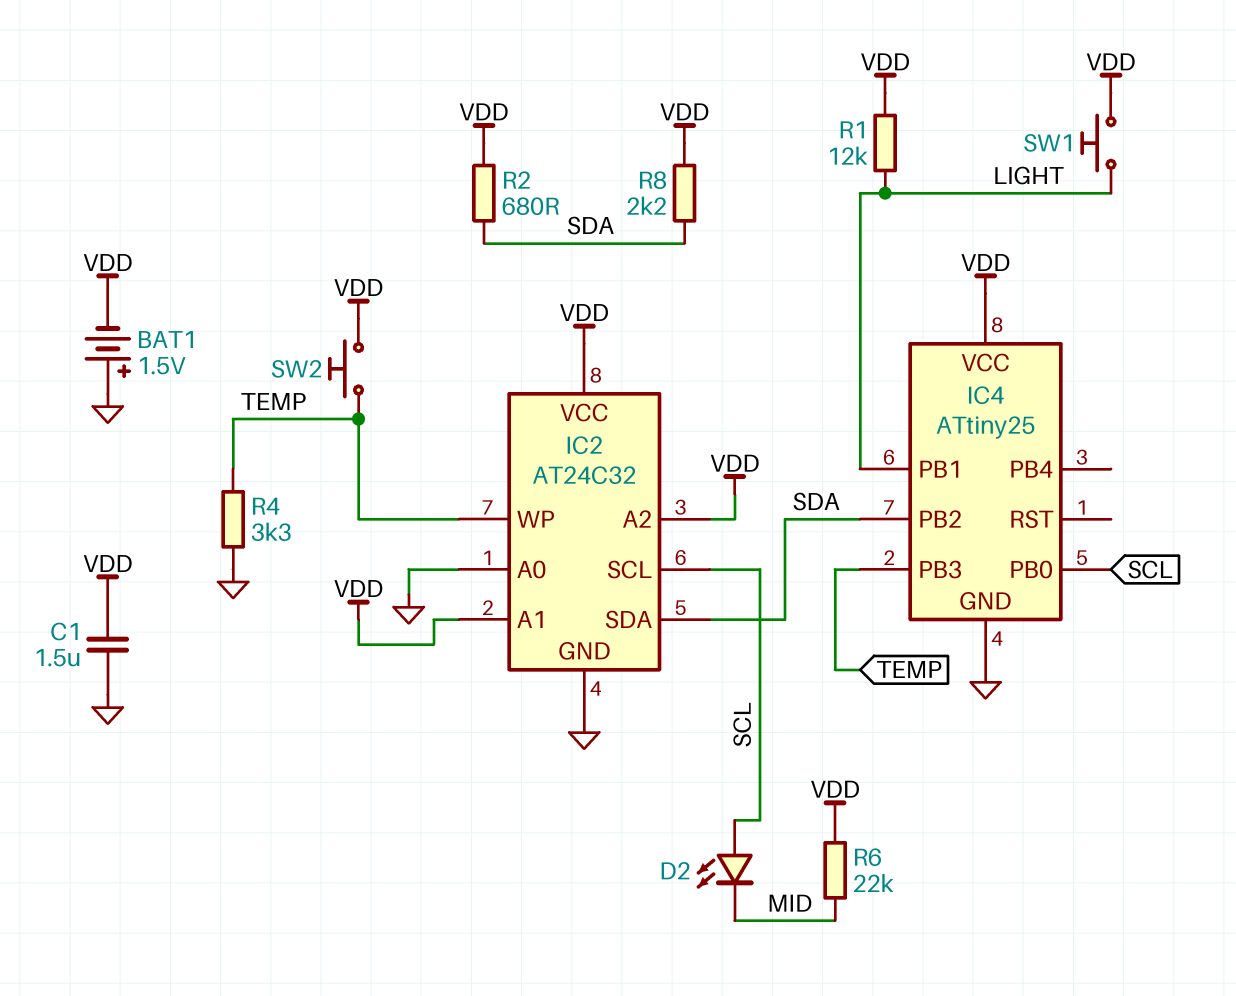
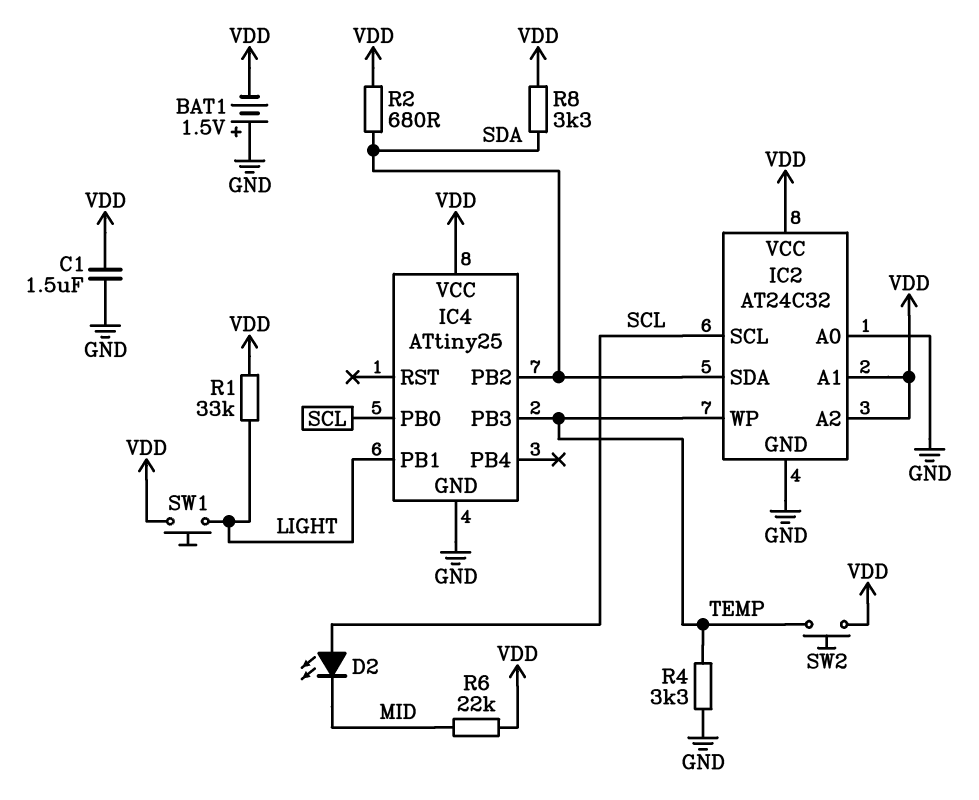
R1: 12k (LIGHT, VDD) -> 33k (LIGHT, VDD)
R8: 2.2k (SDA, VDD) -> 3.3k (SDA, VDD)

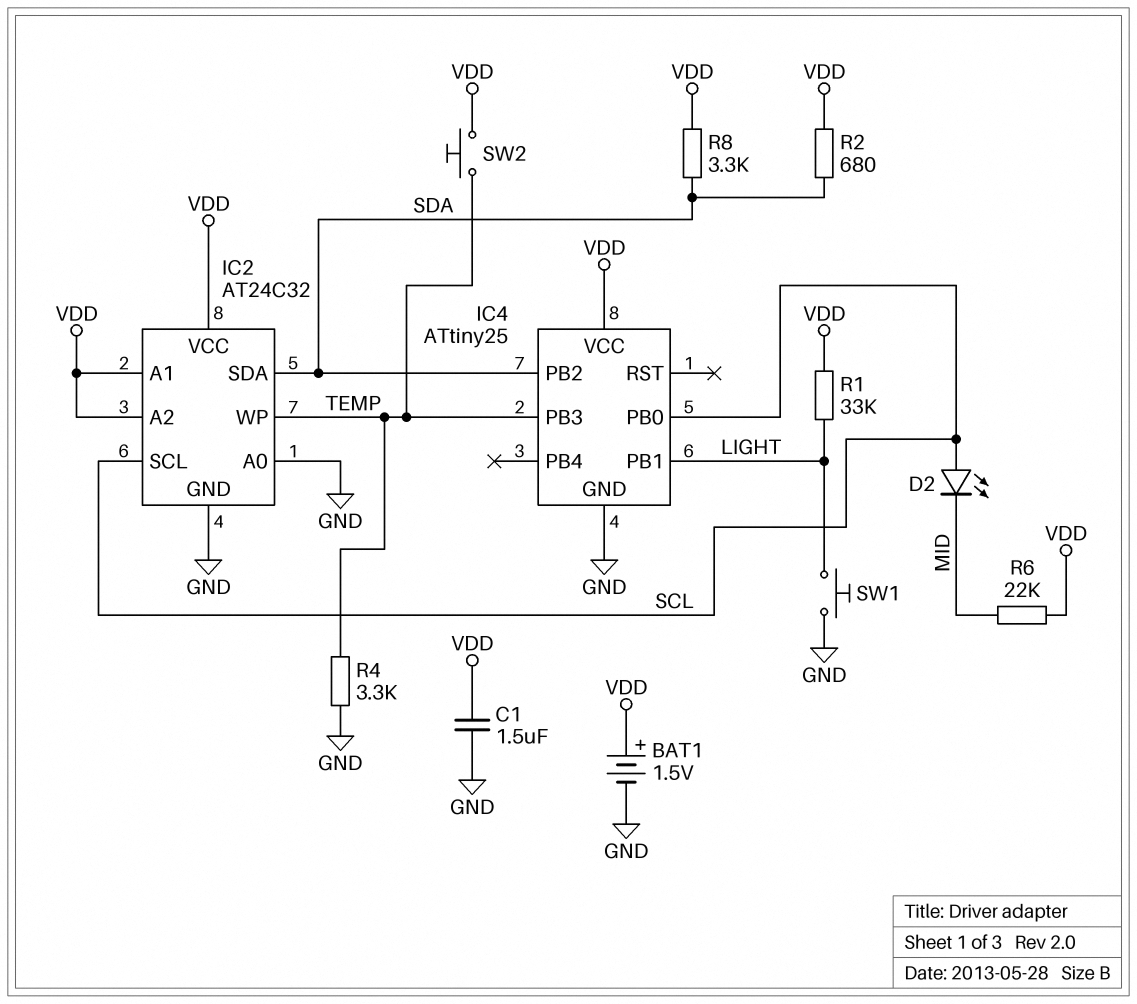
BAT1: 1.5V (plus GND, minus VDD) -> 1.5V (plus VDD, minus GND)
SW1: button (LIGHT, VDD) -> button (GND, LIGHT)

